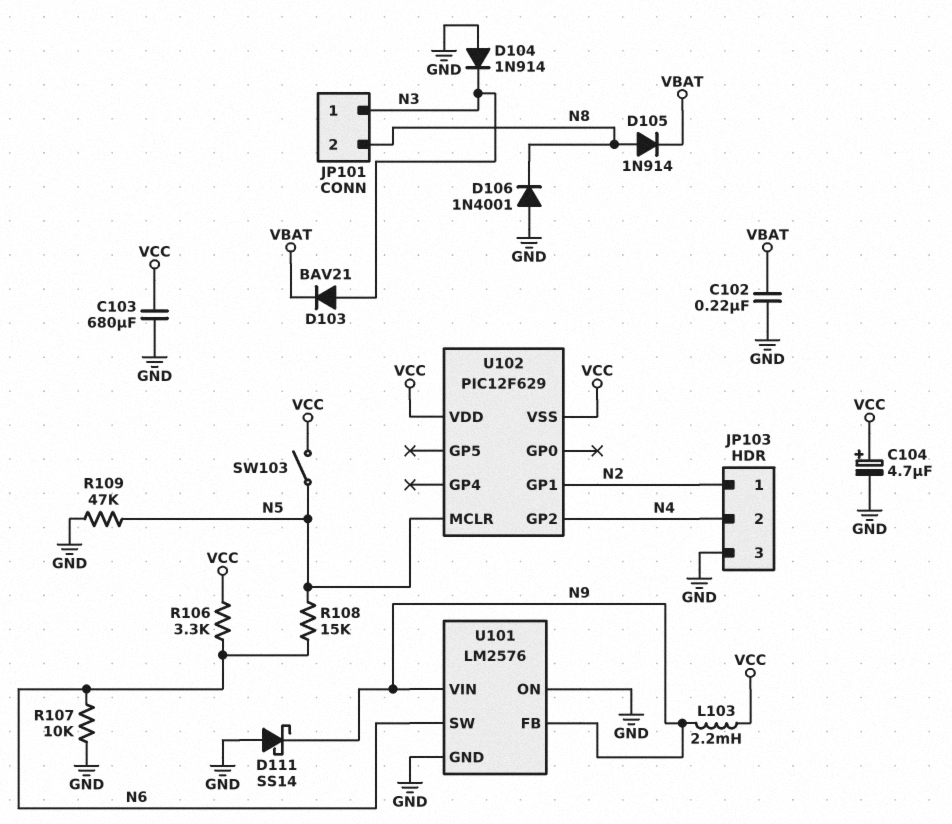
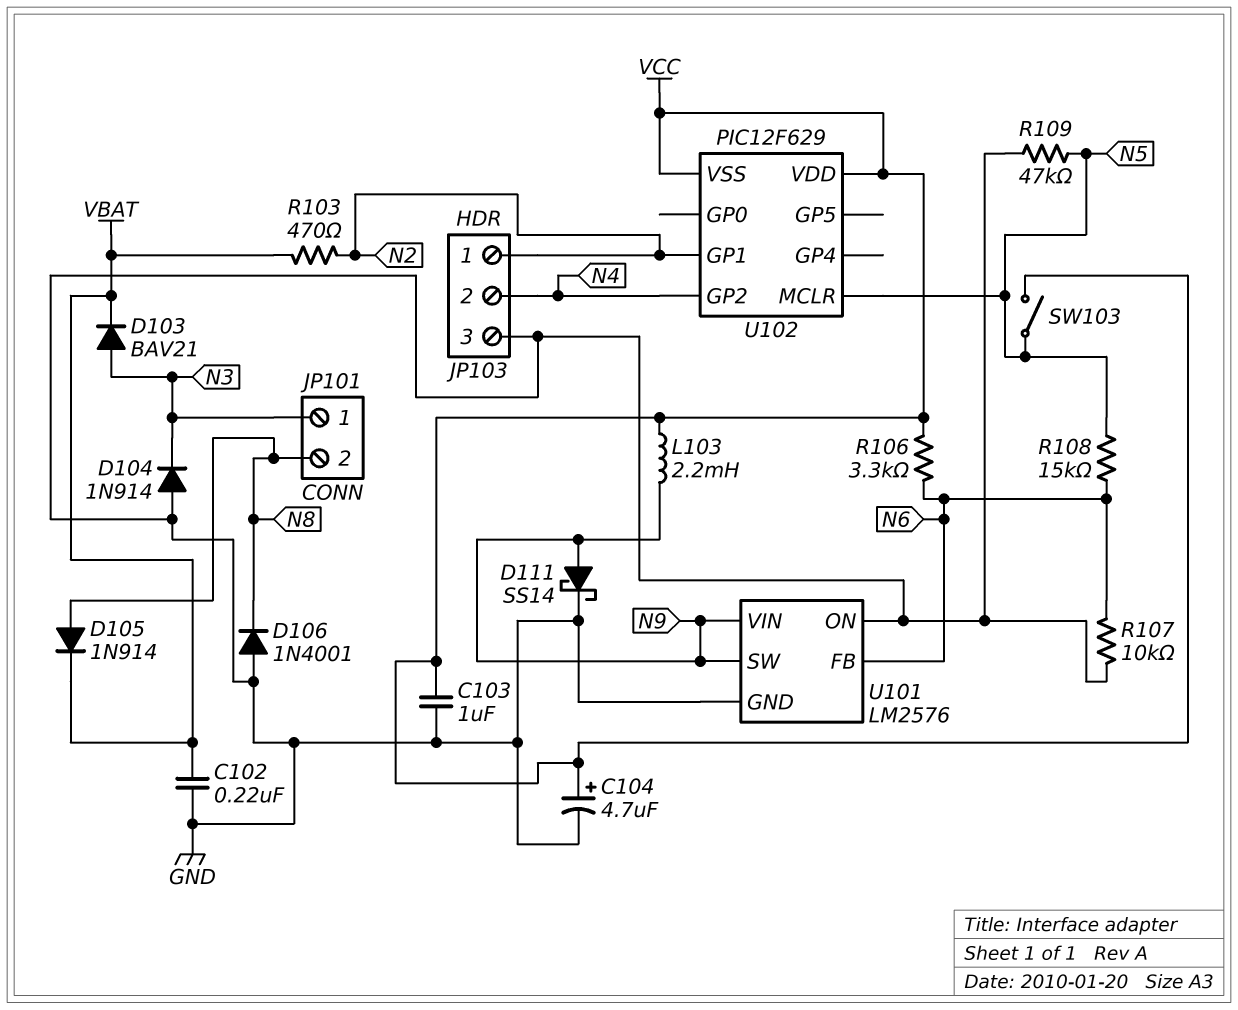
C103: 680uF (GND, VCC) -> 1uF (GND, VCC)
D111: schottky SS14 (A GND, K N9) -> schottky SS14 (A N9, K GND)
R103: none -> 470 (N2, VBAT)
U101 pin FB: N9 -> N6
U101 pin SW: N6 -> N9

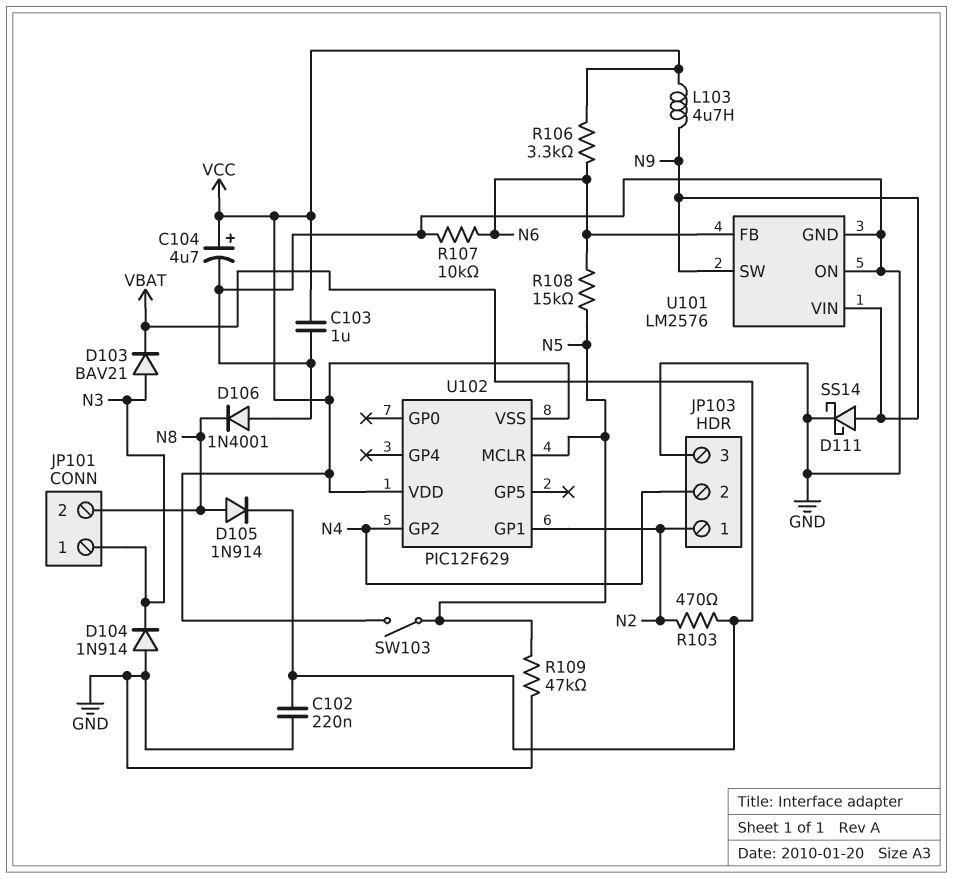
L103: 2.2mH (N9, VCC) -> 4.7uH (N9, VCC)

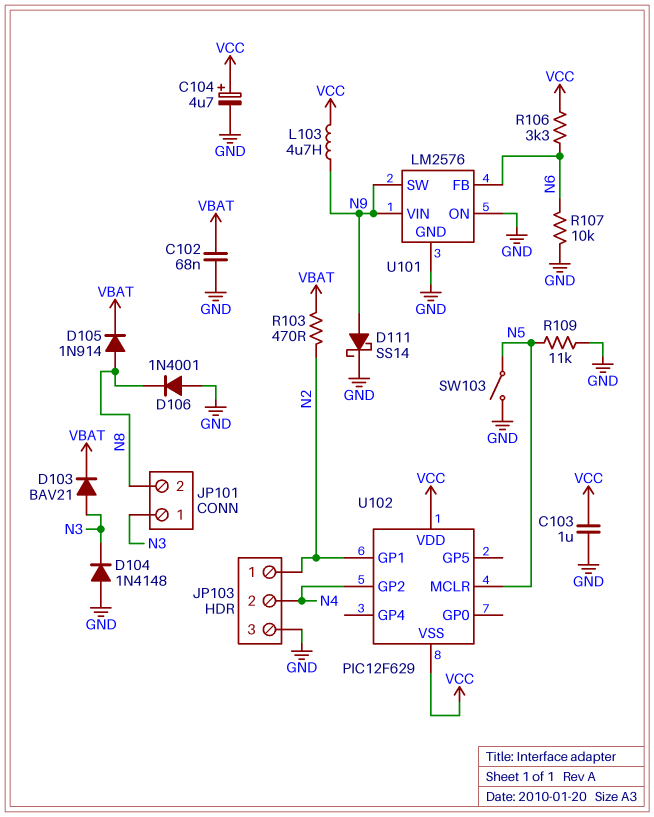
C102: 220nF (GND, VBAT) -> 68nF (GND, VBAT)
D104: diode 1N914 (A GND, K N3) -> diode 1N4148 (A GND, K N3)
R108: 15k (N5, N6) -> none
R109: 47k (GND, N5) -> 11k (GND, N5)
SW103: switch (N5, VCC) -> switch (GND, N5)

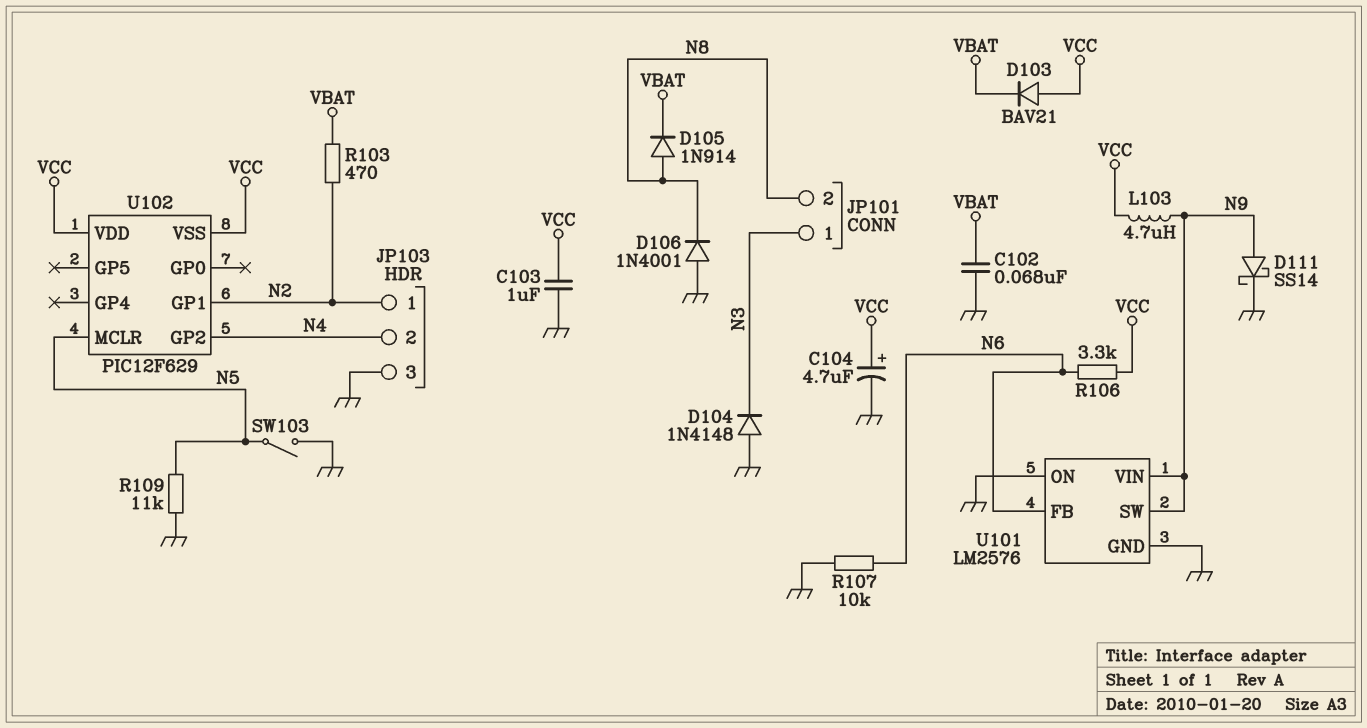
D103: diode BAV21 (A N3, K VBAT) -> diode BAV21 (A VCC, K VBAT)

